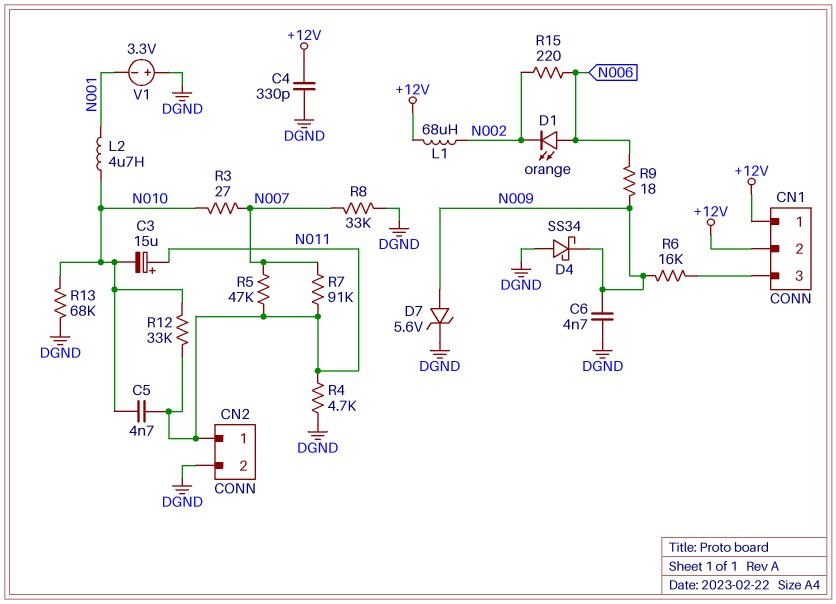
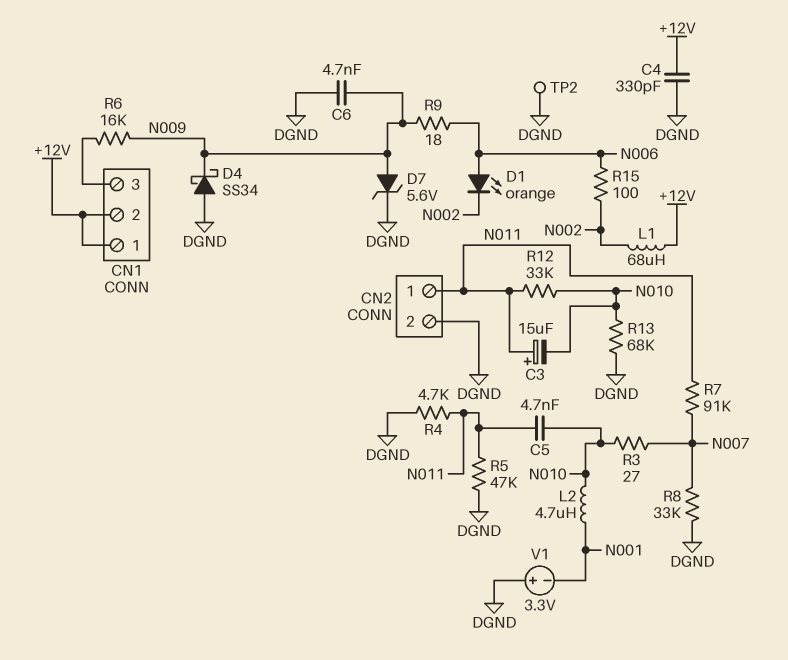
R5: 47k (N007, N011) -> 47k (DGND, N011)
R15: 220 (N002, N006) -> 100 (N002, N006)
TP2: none -> test point (DGND)

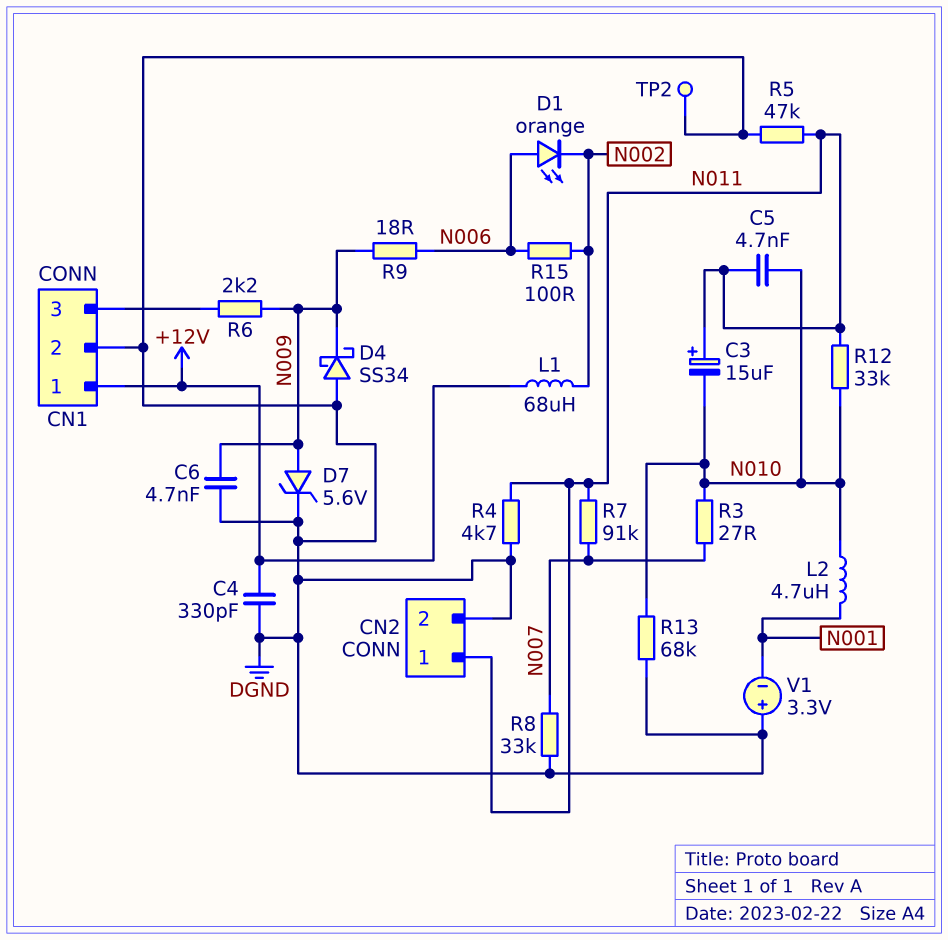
CN1 pin 2: +12V -> DGND
R6: 16k (CN1/3, N009) -> 2.2k (CN1/3, N009)

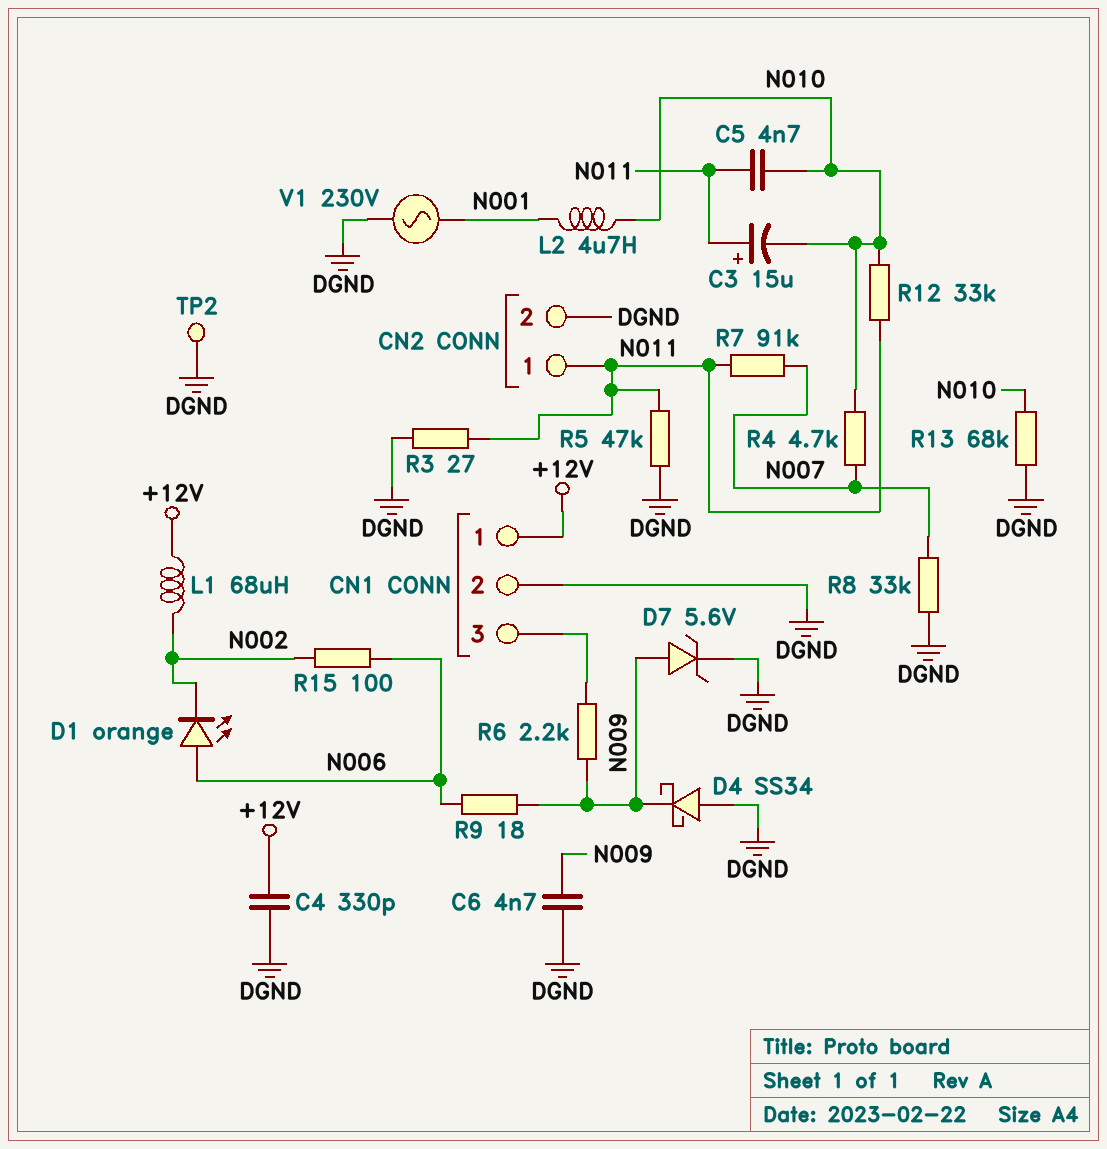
R3: 27 (N007, N010) -> 27 (DGND, N011)
R4: 4.7k (DGND, N011) -> 4.7k (N007, N010)
V1: 3.3V (plus DGND, minus N001) -> AC 230V (DGND, N001)

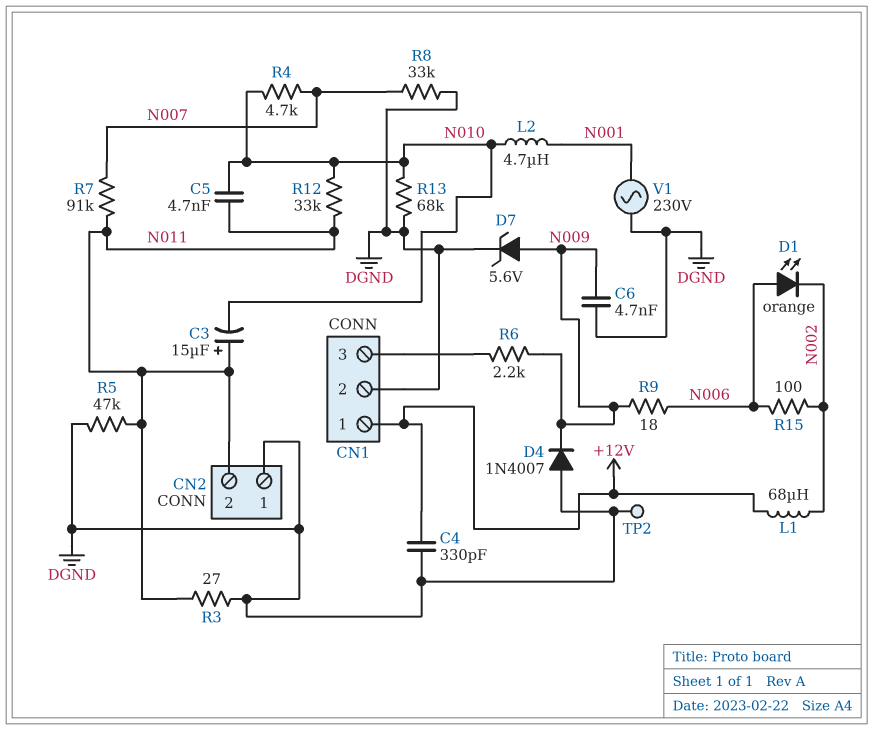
CN2 pin 1: N011 -> DGND
CN2 pin 2: DGND -> N011
D4: schottky SS34 (A DGND, K N009) -> diode 1N4007 (A DGND, K N009)

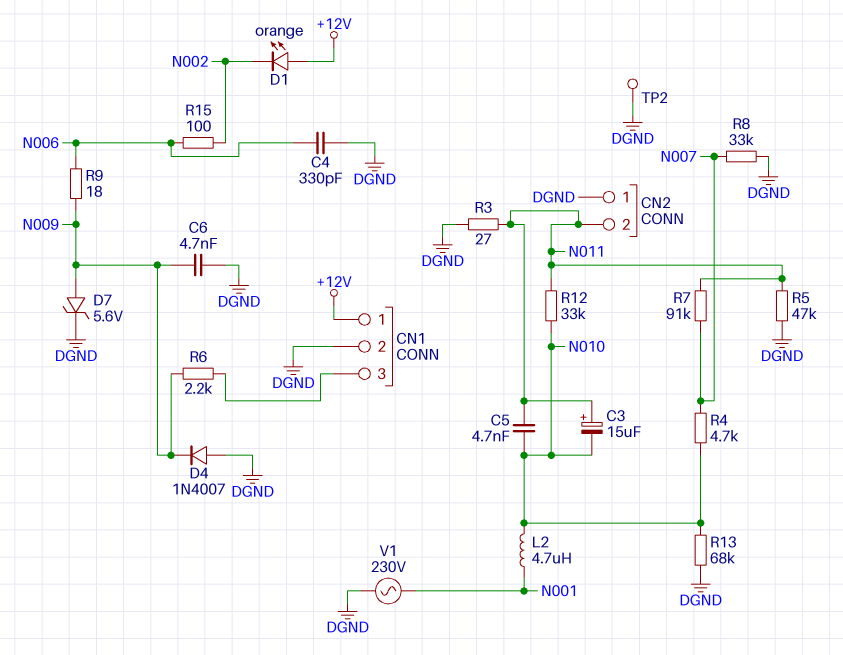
C4: 330pF (+12V, DGND) -> 330pF (DGND, N006)
D1: LED orange (A N006, K N002) -> LED orange (A +12V, K N002)
L1: 68uH (+12V, N002) -> none

